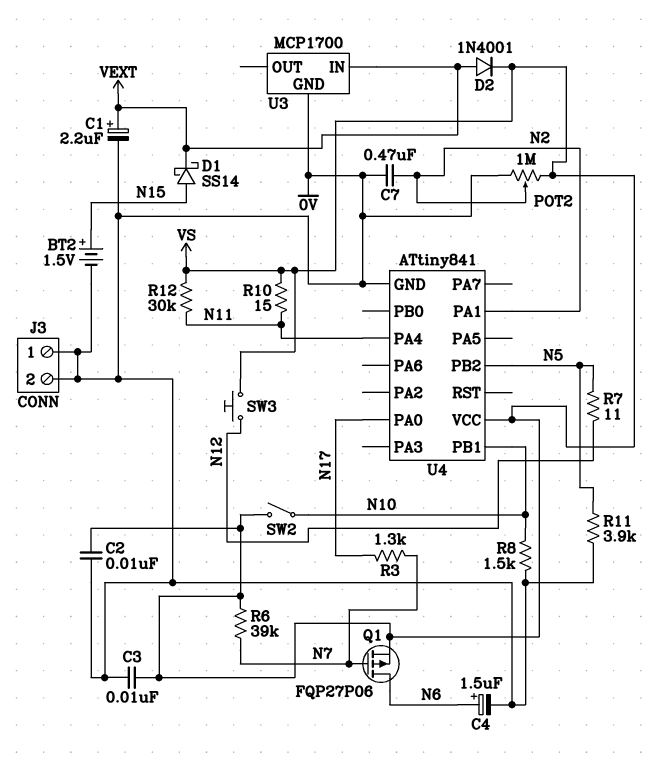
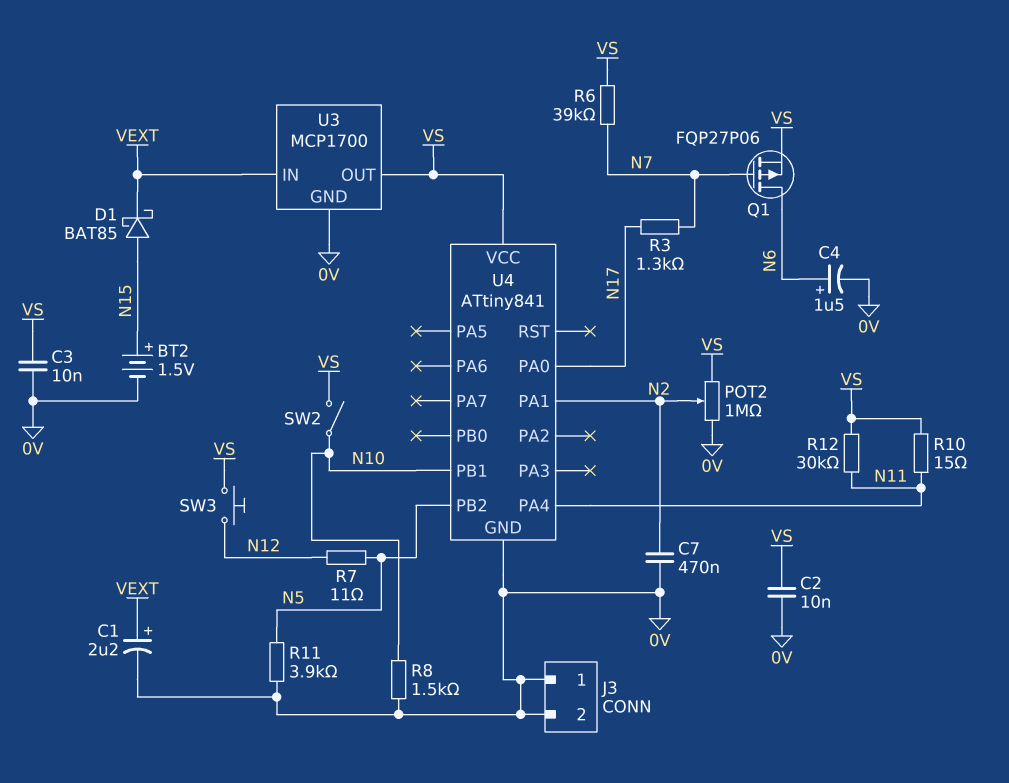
D1: schottky SS14 (A N15, K VEXT) -> schottky BAT85 (A N15, K VEXT)
D2: diode 1N4001 (A VEXT, K VS) -> none
U3 pin OUT: none -> VS

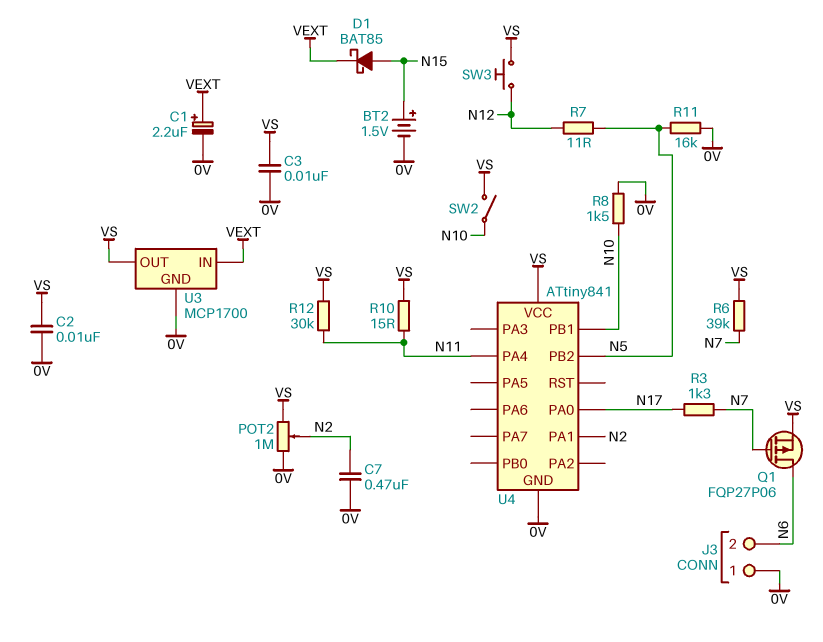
C4: 1.5uF (plus N6, minus 0V) -> none
J3 pin 2: 0V -> N6
R11: 3.9k (0V, N5) -> 16k (0V, N5)

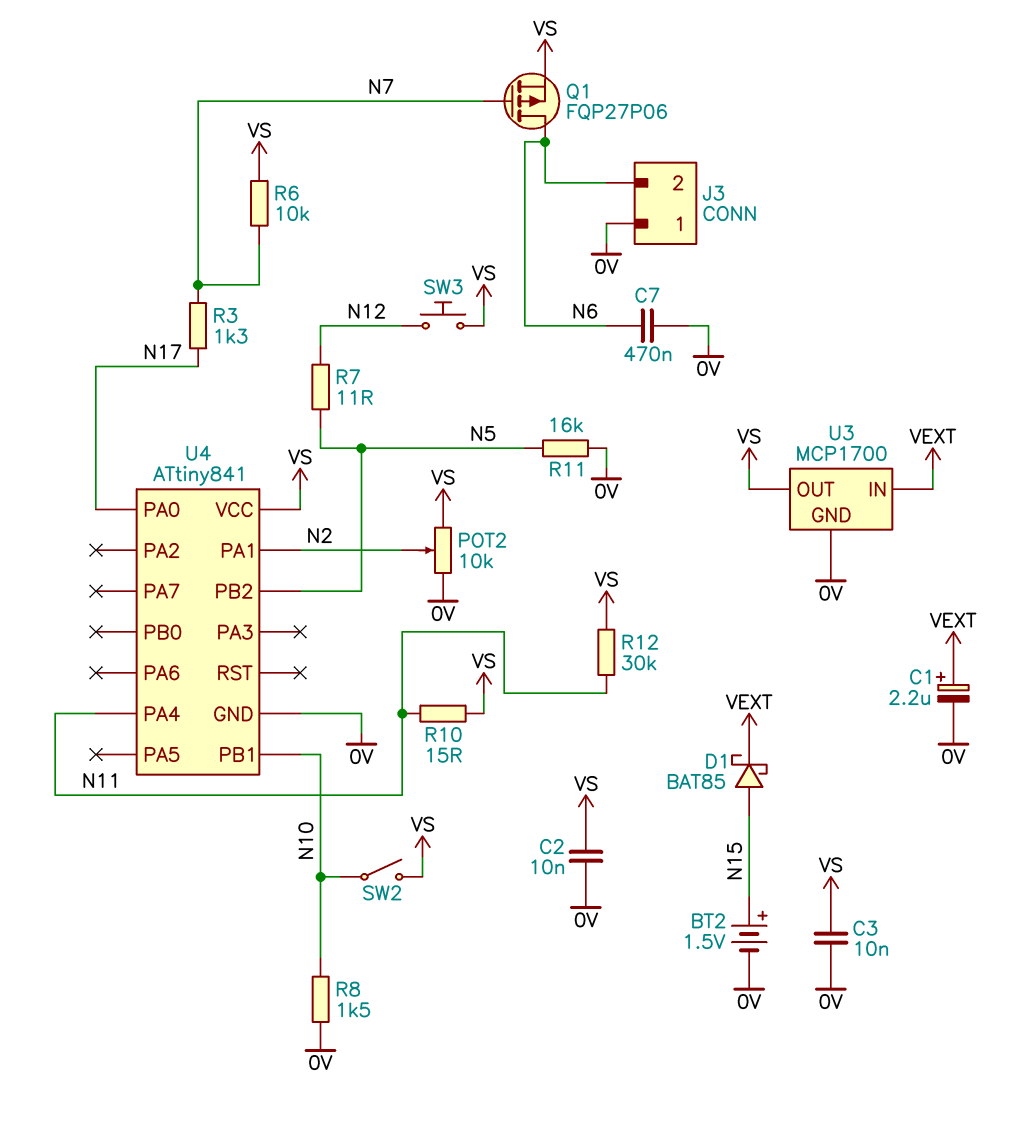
C7: 470nF (0V, N2) -> 470nF (0V, N6)
POT2: 1M (0V, VS, wiper N2) -> 10k (0V, VS, wiper N2)
R6: 39k (N7, VS) -> 10k (N7, VS)

